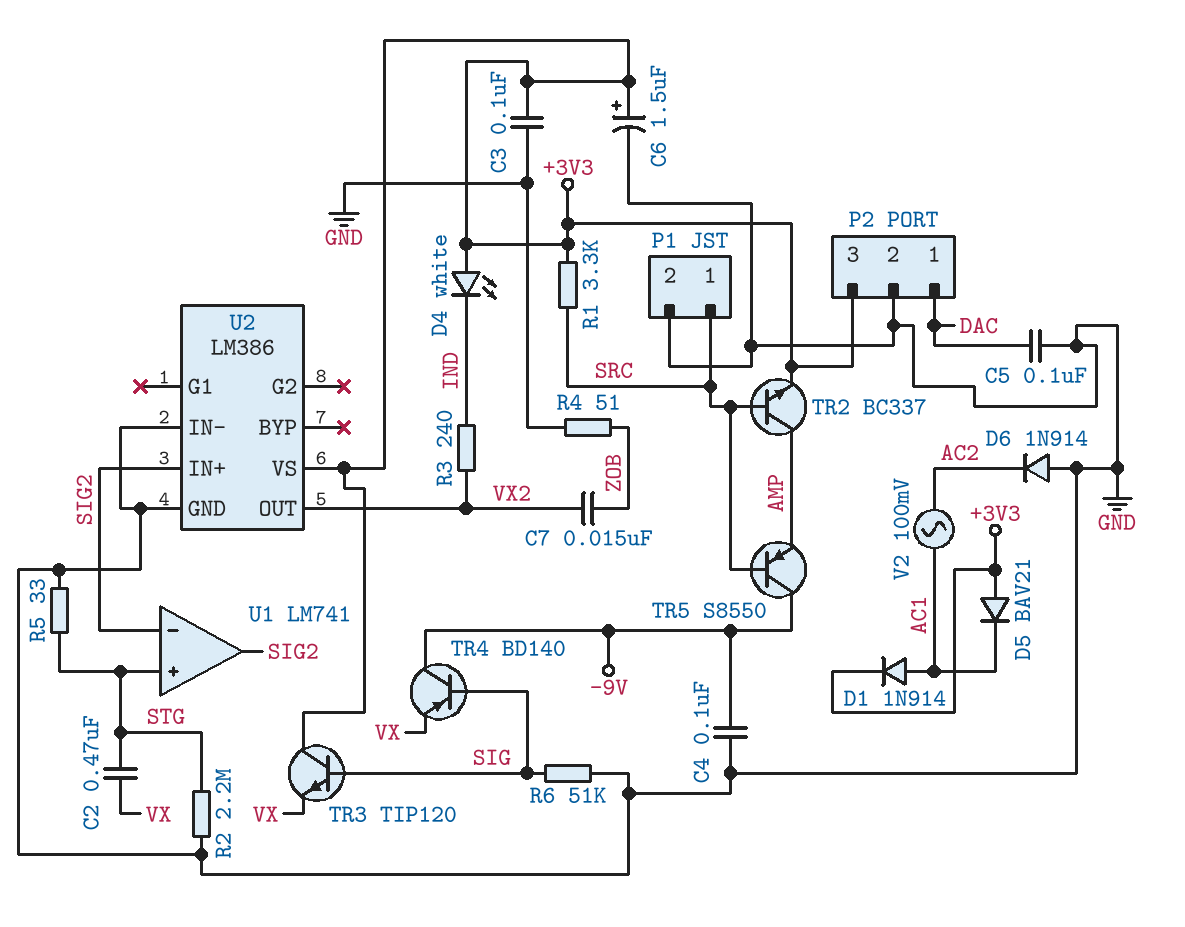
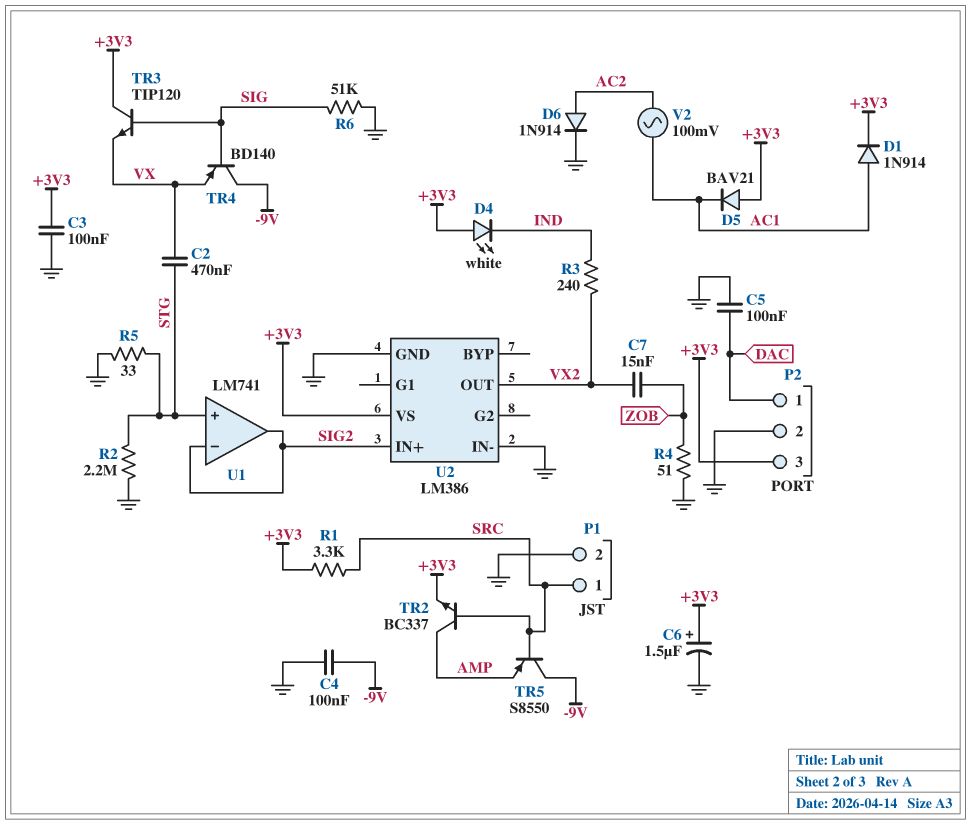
D6: diode 1N914 (A GND, K AC2) -> diode 1N914 (A AC2, K GND)

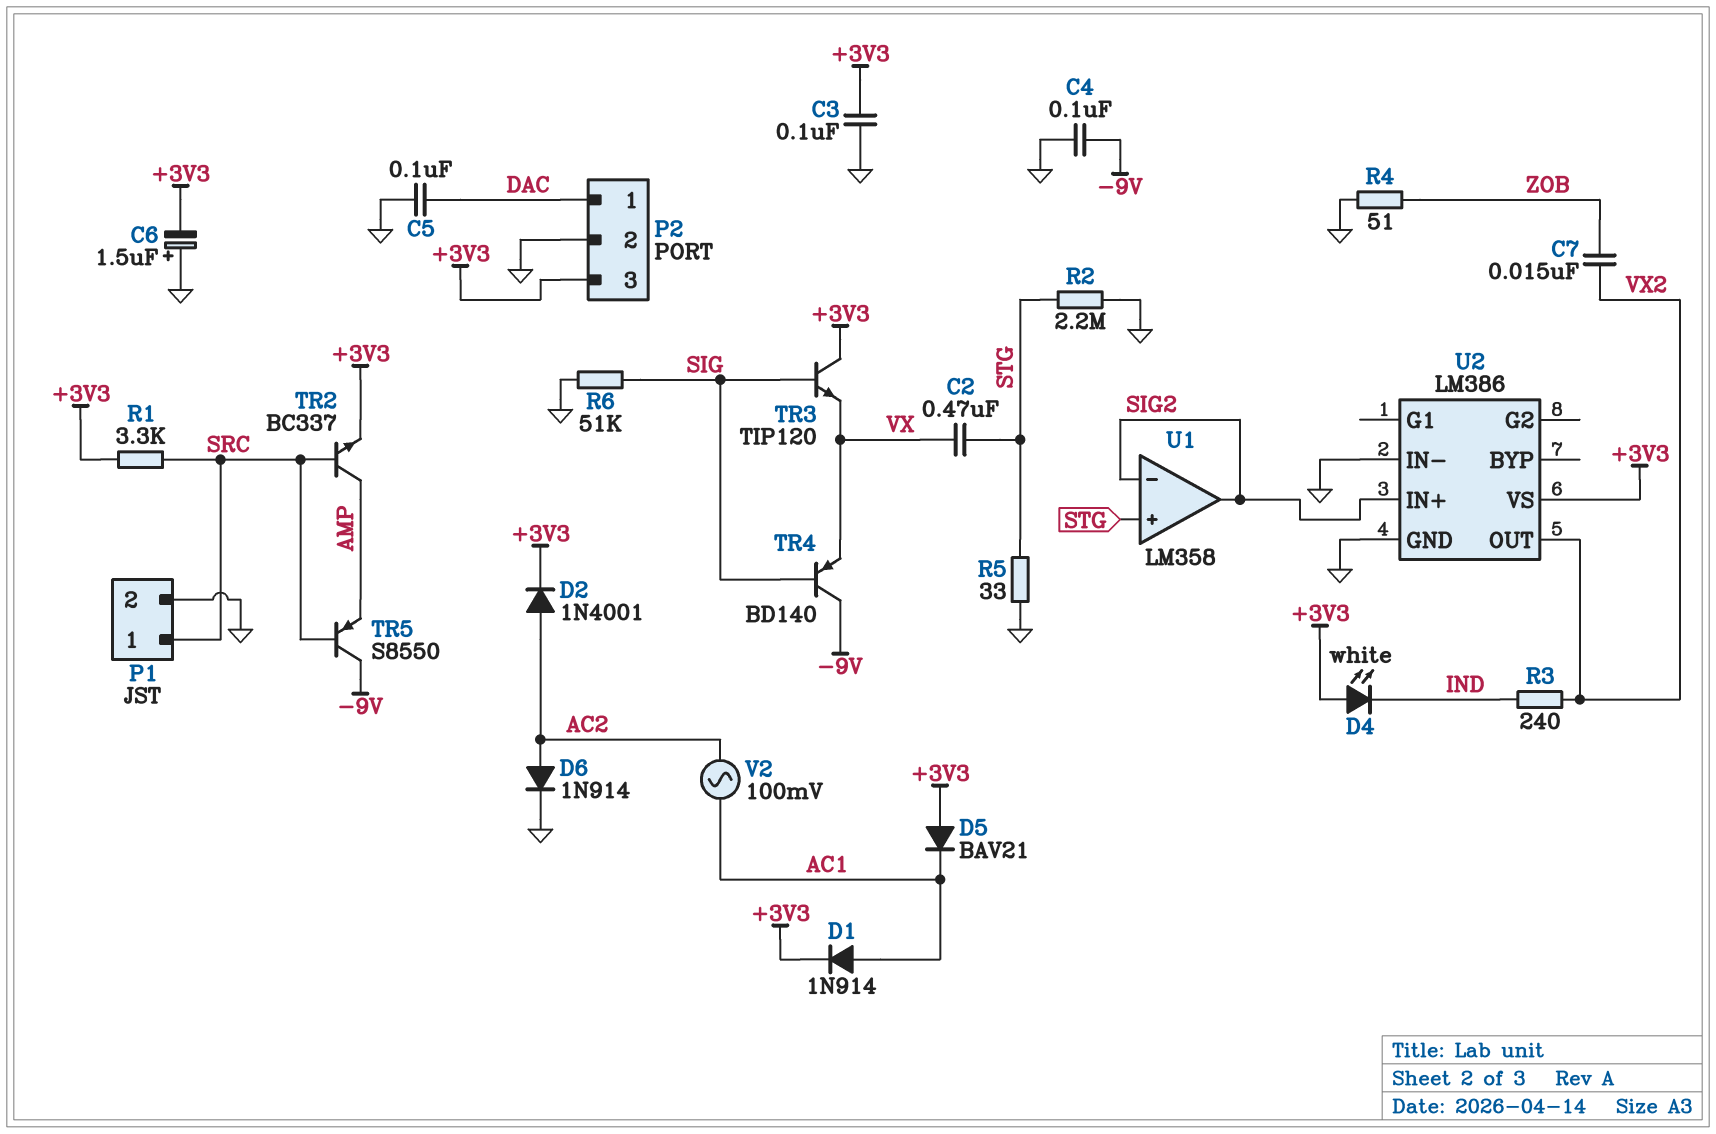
C6: 1.5uF (plus +3V3, minus GND) -> 1.5uF (plus GND, minus +3V3)
D2: none -> diode 1N4001 (A AC2, K +3V3)
U1: LM741 -> LM358

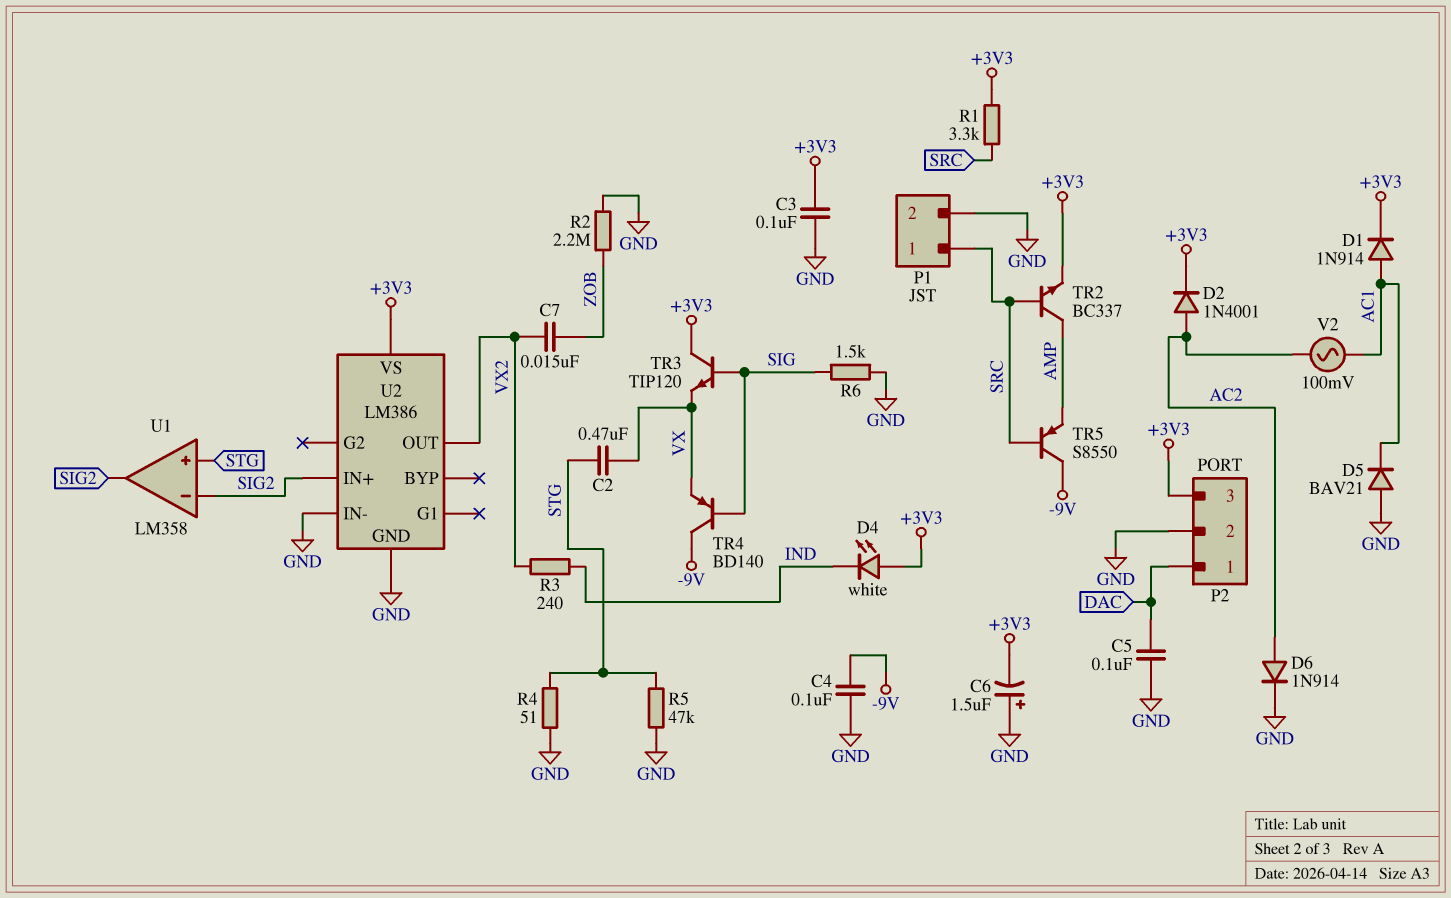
D5: diode BAV21 (A +3V3, K AC1) -> diode BAV21 (A GND, K AC1)
R2: 2.2M (GND, STG) -> 2.2M (GND, ZOB)
R4: 51 (GND, ZOB) -> 51 (GND, STG)
R5: 33 (GND, STG) -> 47k (GND, STG)
R6: 51k (GND, SIG) -> 1.5k (GND, SIG)

